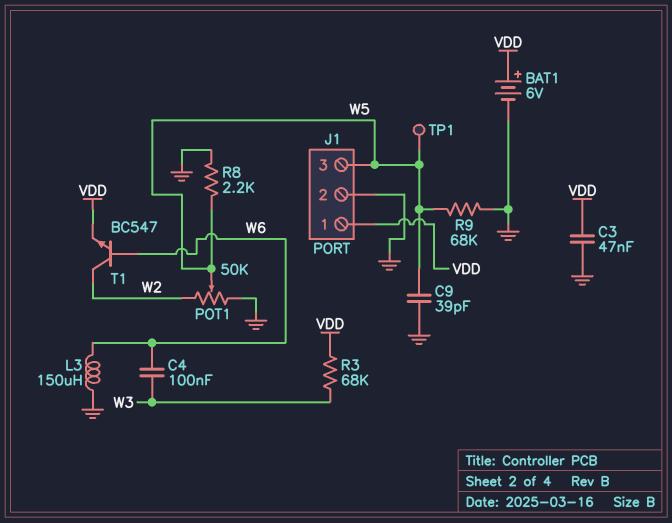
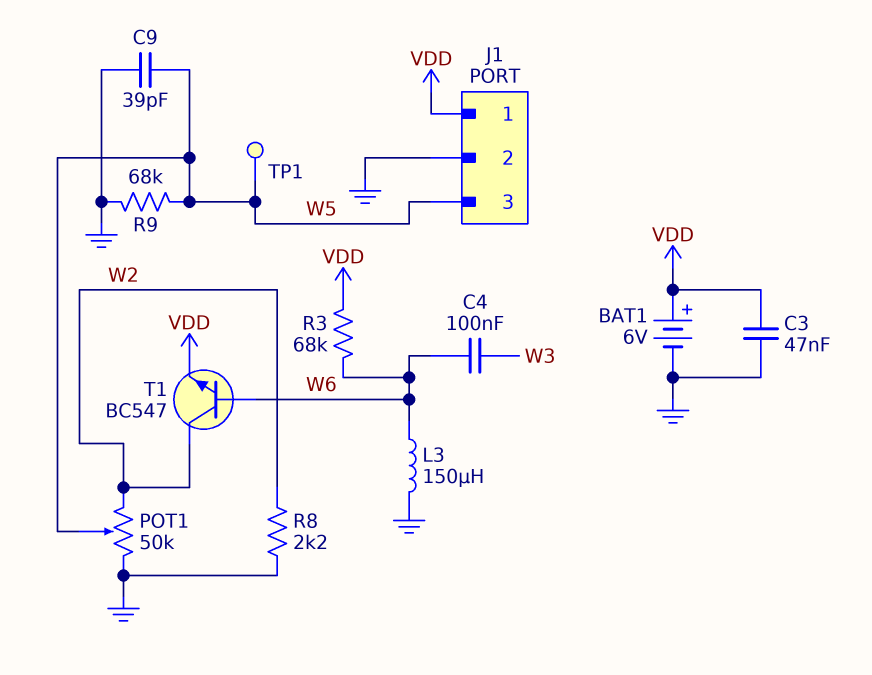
R3: 68k (VDD, W3) -> 68k (VDD, W6)
R8: 2.2k (GND, W5) -> 2.2k (GND, W2)

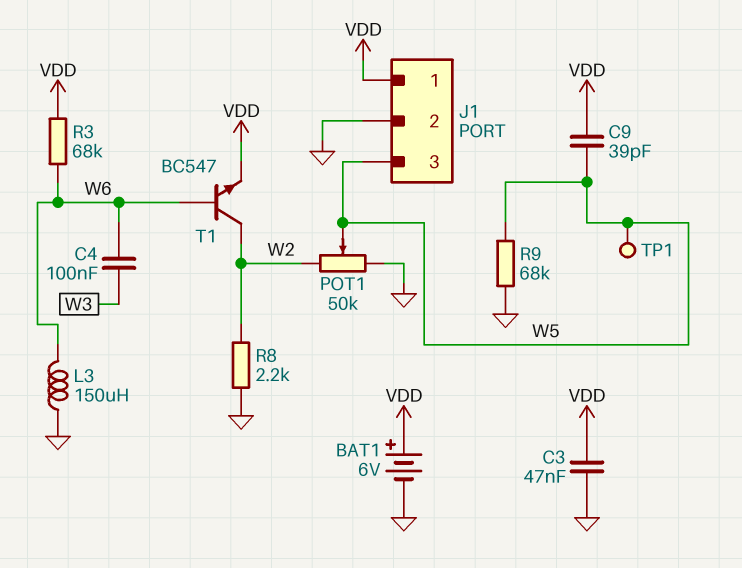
C9: 39pF (GND, W5) -> 39pF (VDD, W5)

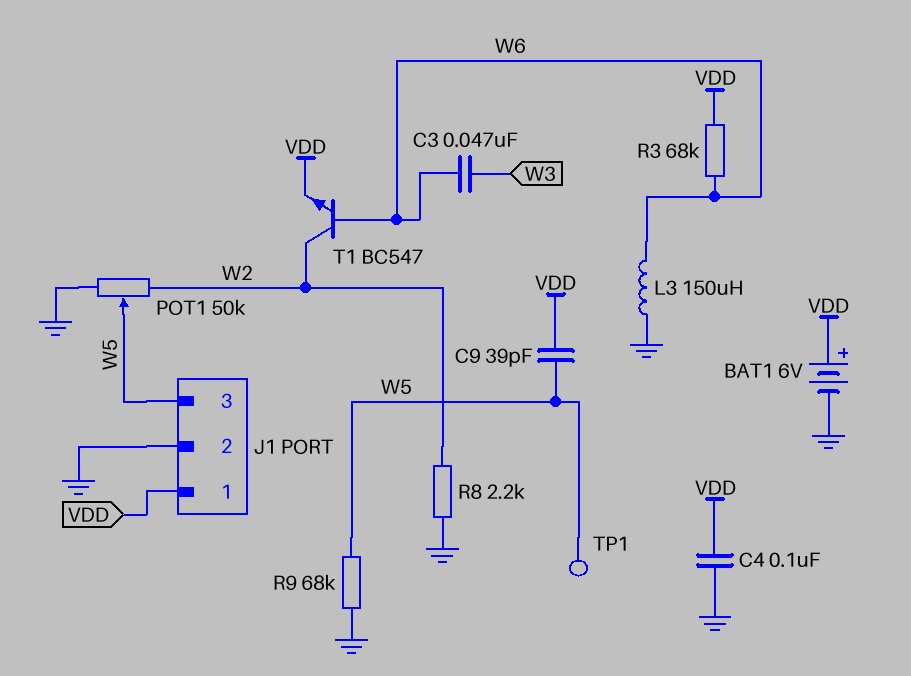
C3: 47nF (GND, VDD) -> 47nF (W3, W6)
C4: 100nF (W3, W6) -> 100nF (GND, VDD)

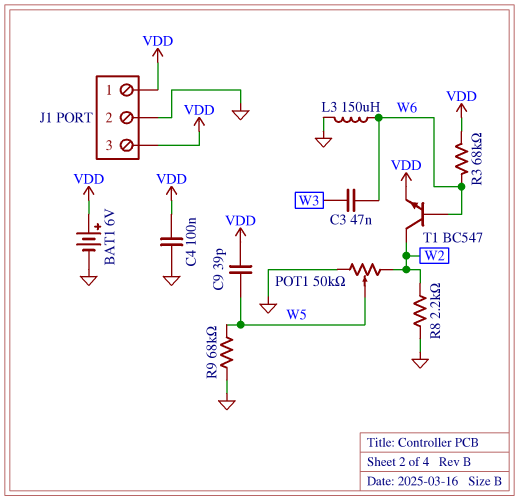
J1 pin 3: W5 -> VDD
TP1: test point (W5) -> none

